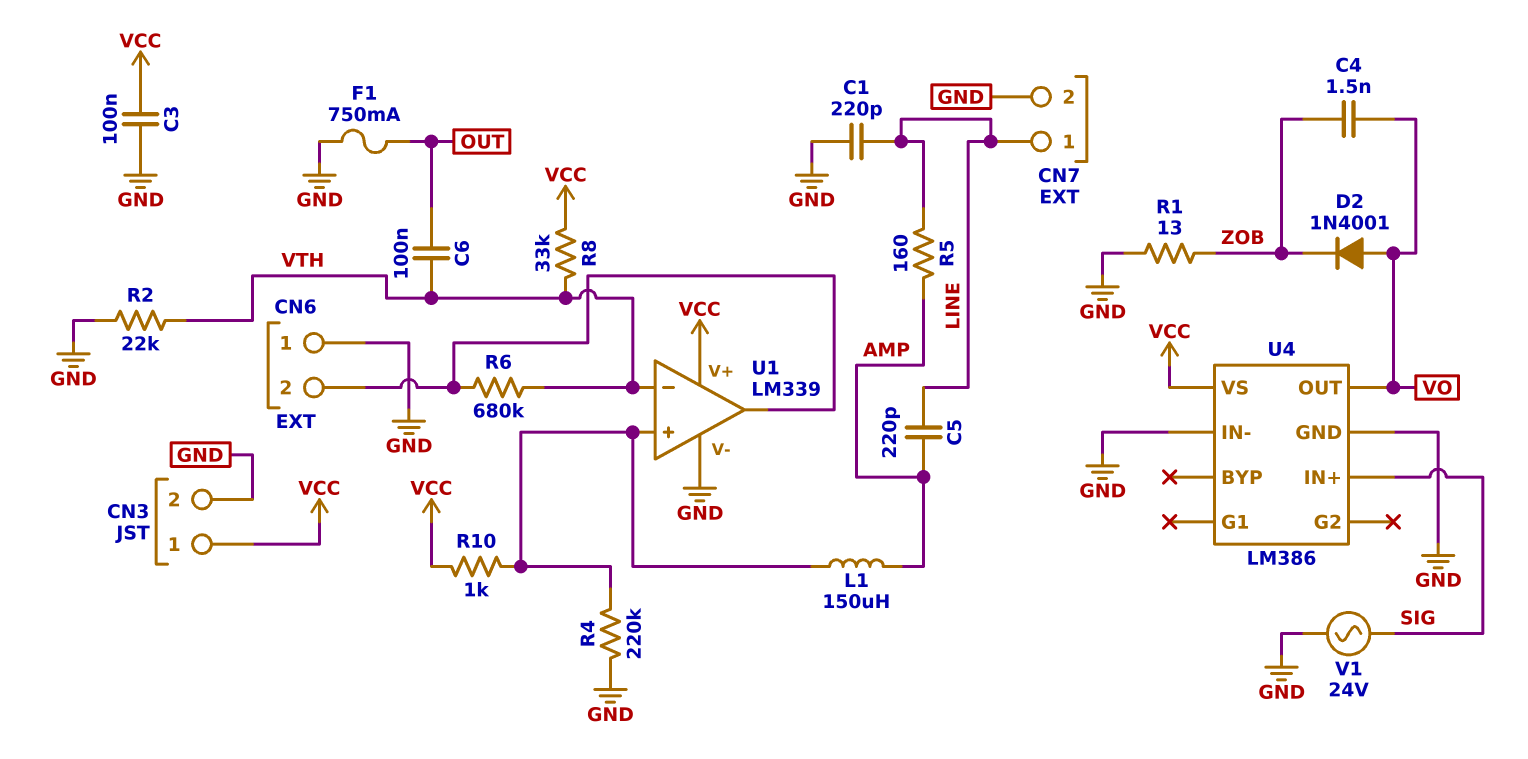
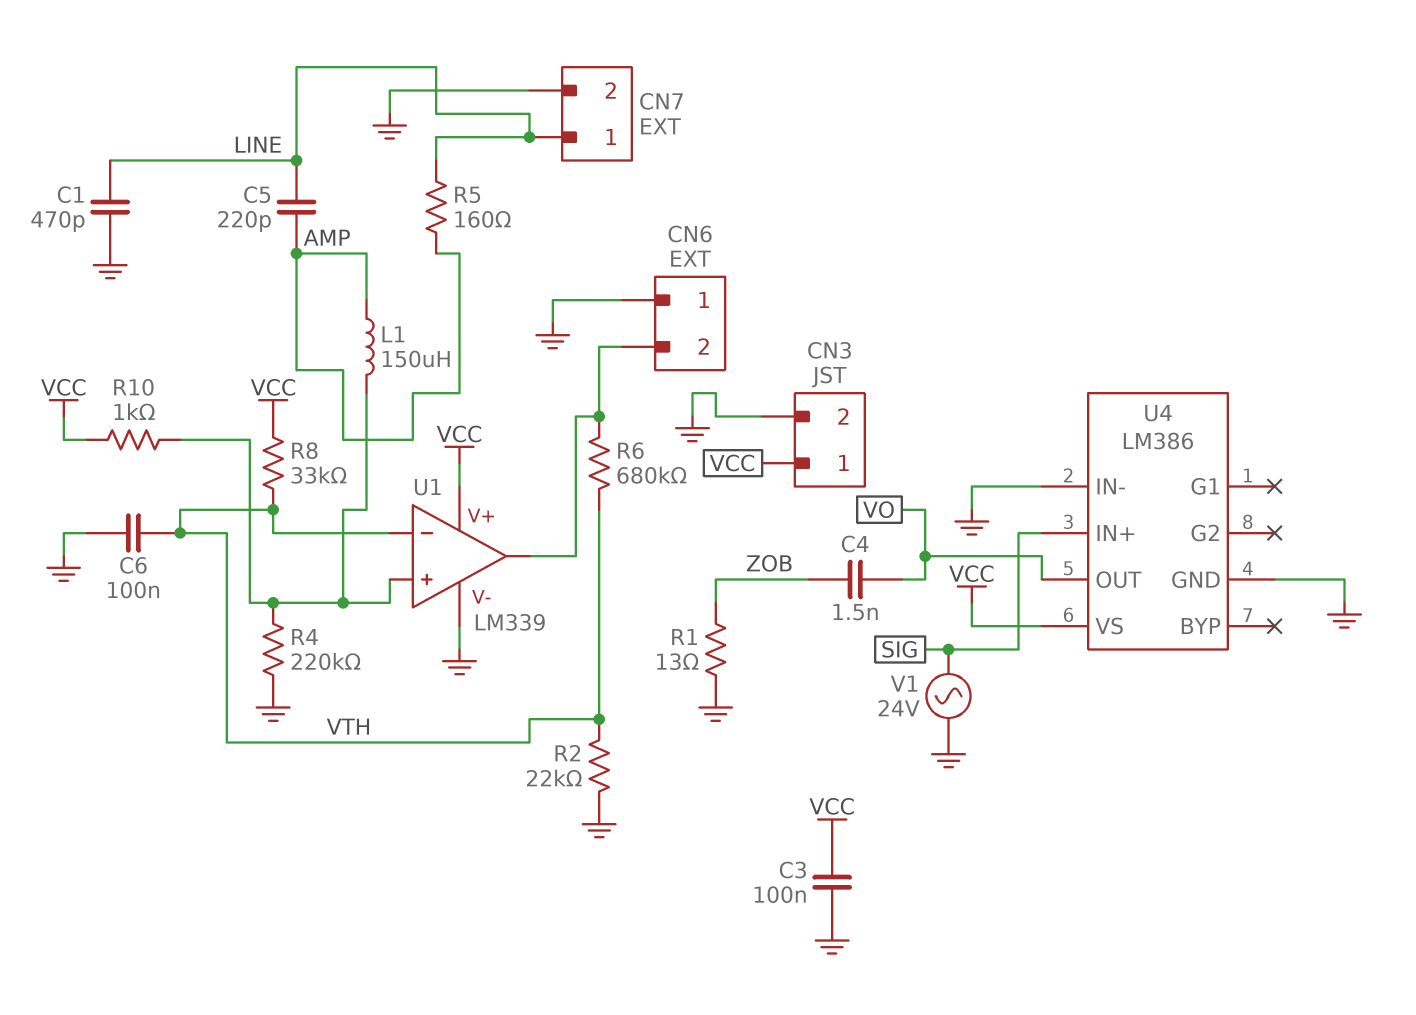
C1: 220pF (GND, LINE) -> 470pF (GND, LINE)
C6: 100nF (OUT, VTH) -> 100nF (GND, VTH)
D2: diode 1N4001 (A VO, K ZOB) -> none
F1: 750mA (GND, OUT) -> none

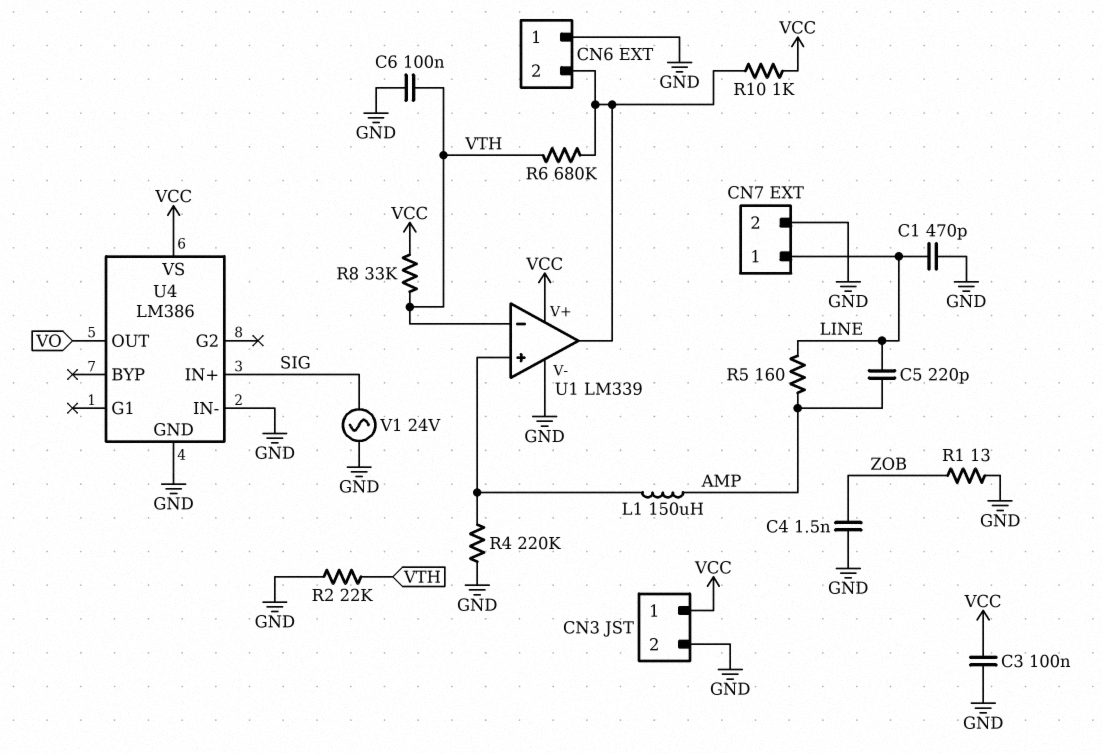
C4: 1.5nF (VO, ZOB) -> 1.5nF (GND, ZOB)
R10: 1k (U1/in+, VCC) -> 1k (CN6/2, VCC)

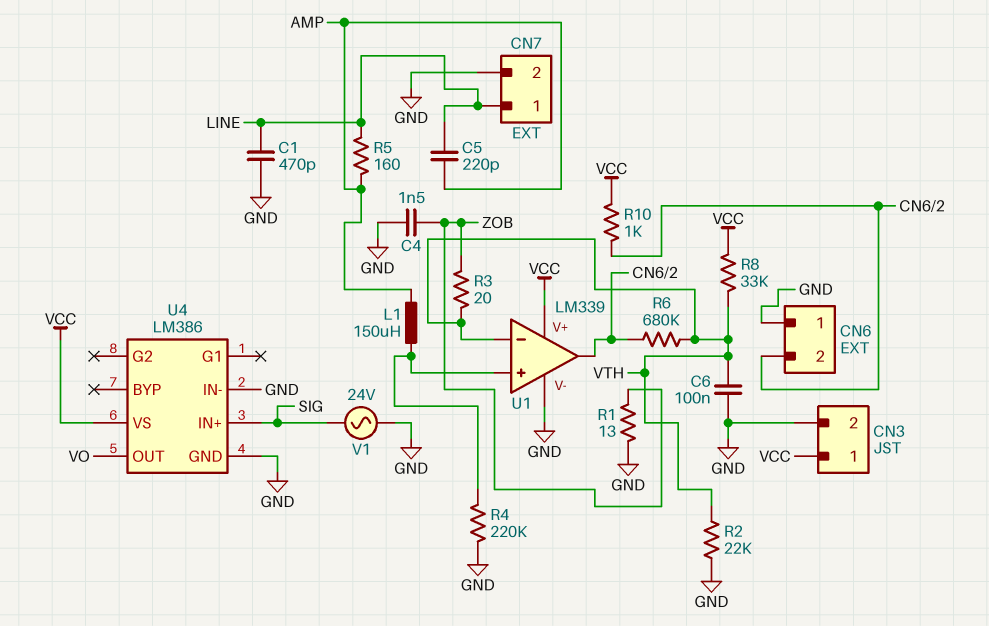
C3: 100nF (GND, VCC) -> none
R3: none -> 20 (VTH, ZOB)

